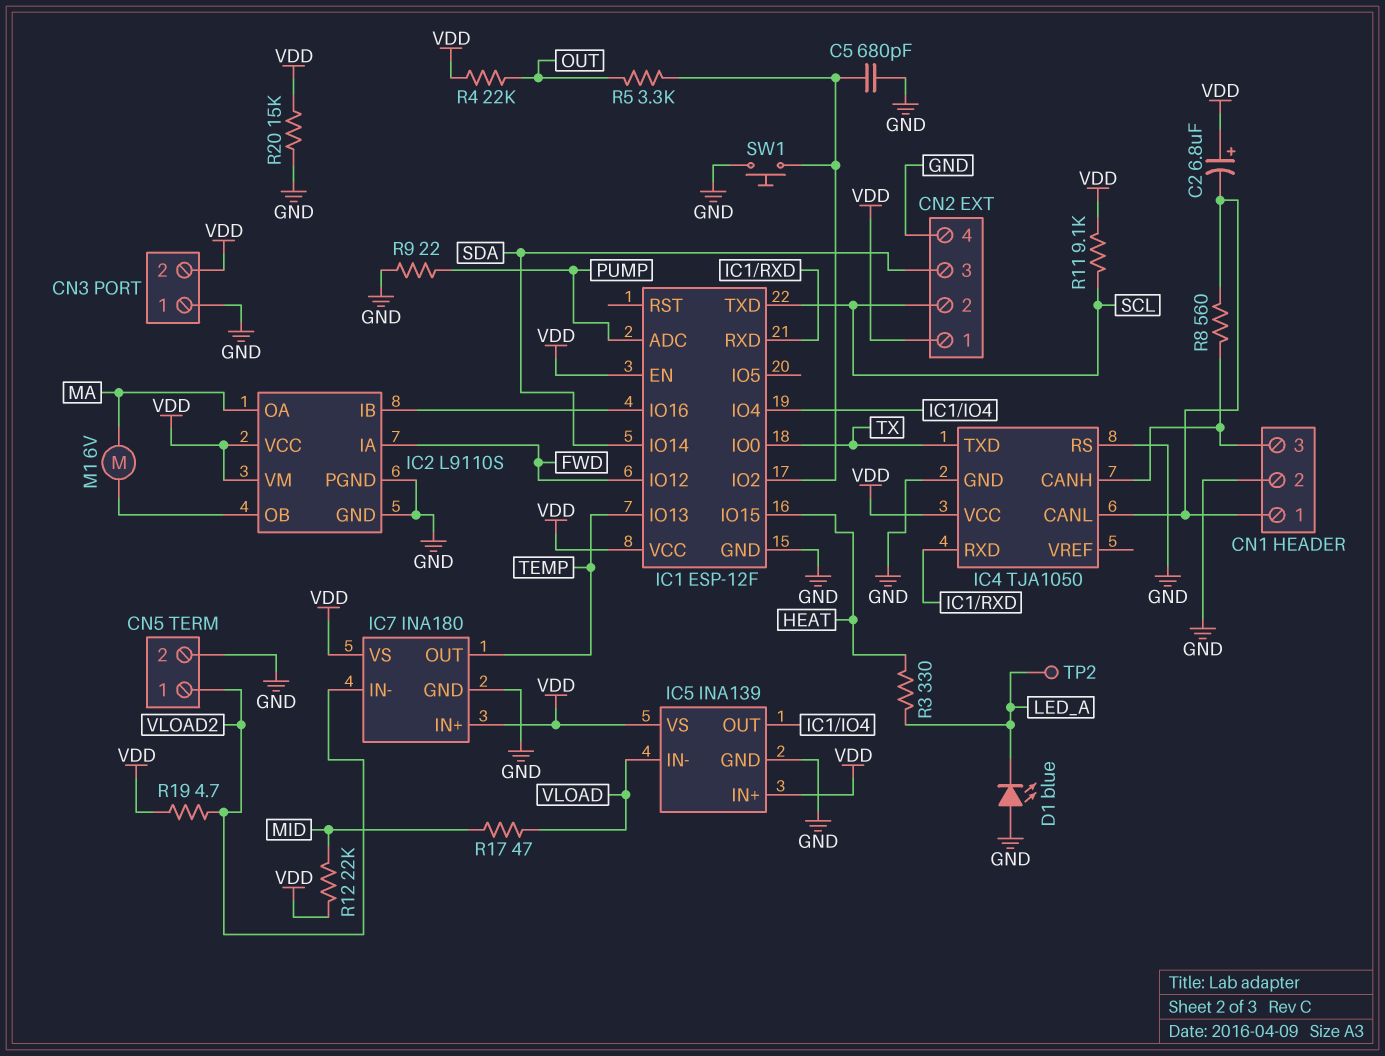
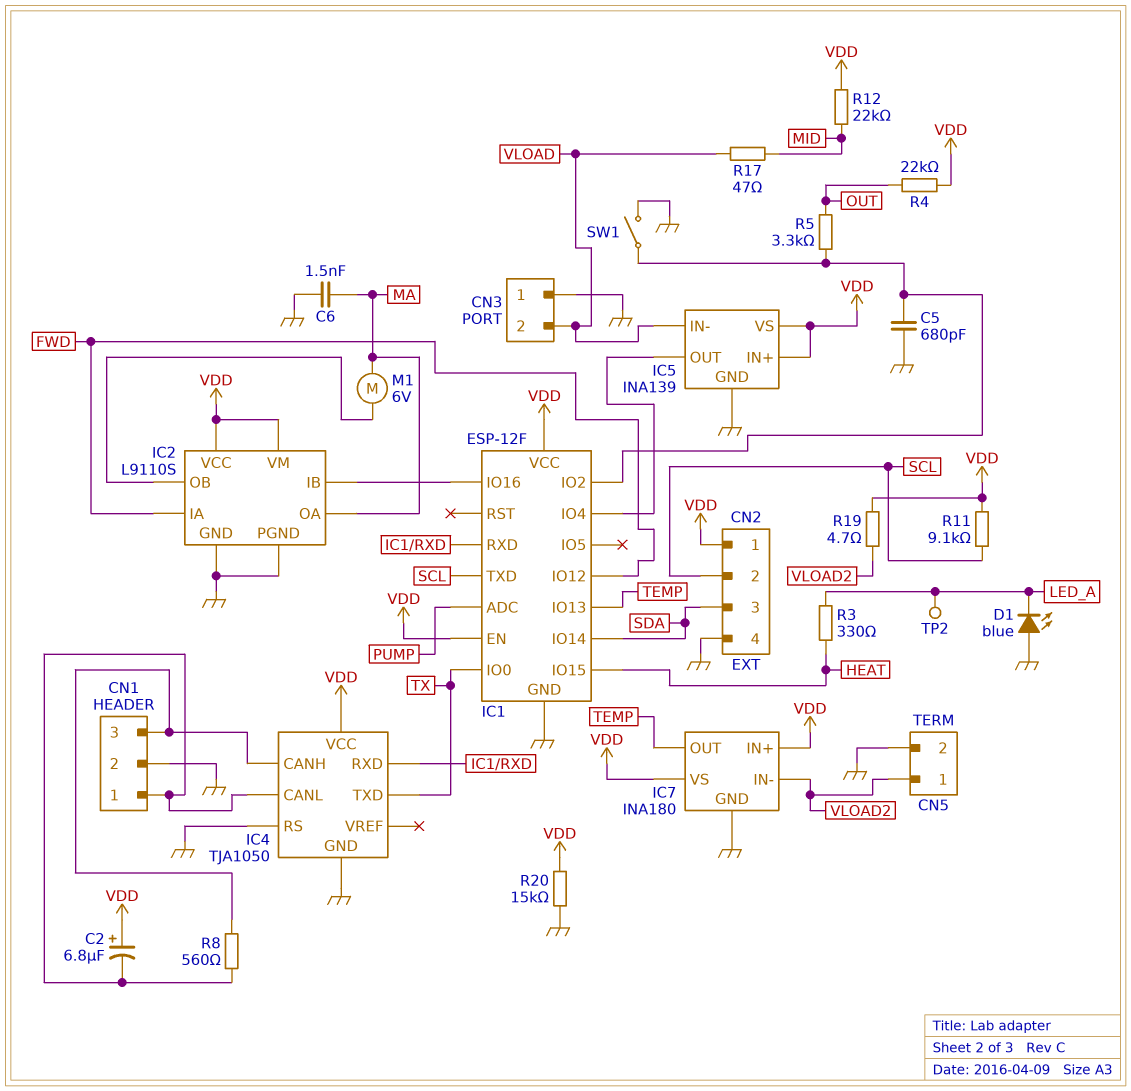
C6: none -> 1.5nF (GND, MA)
CN3 pin 2: VDD -> VLOAD
R9: 22 (GND, PUMP) -> none
SW1: button (GND, IC1/IO2) -> switch (GND, IC1/IO2)

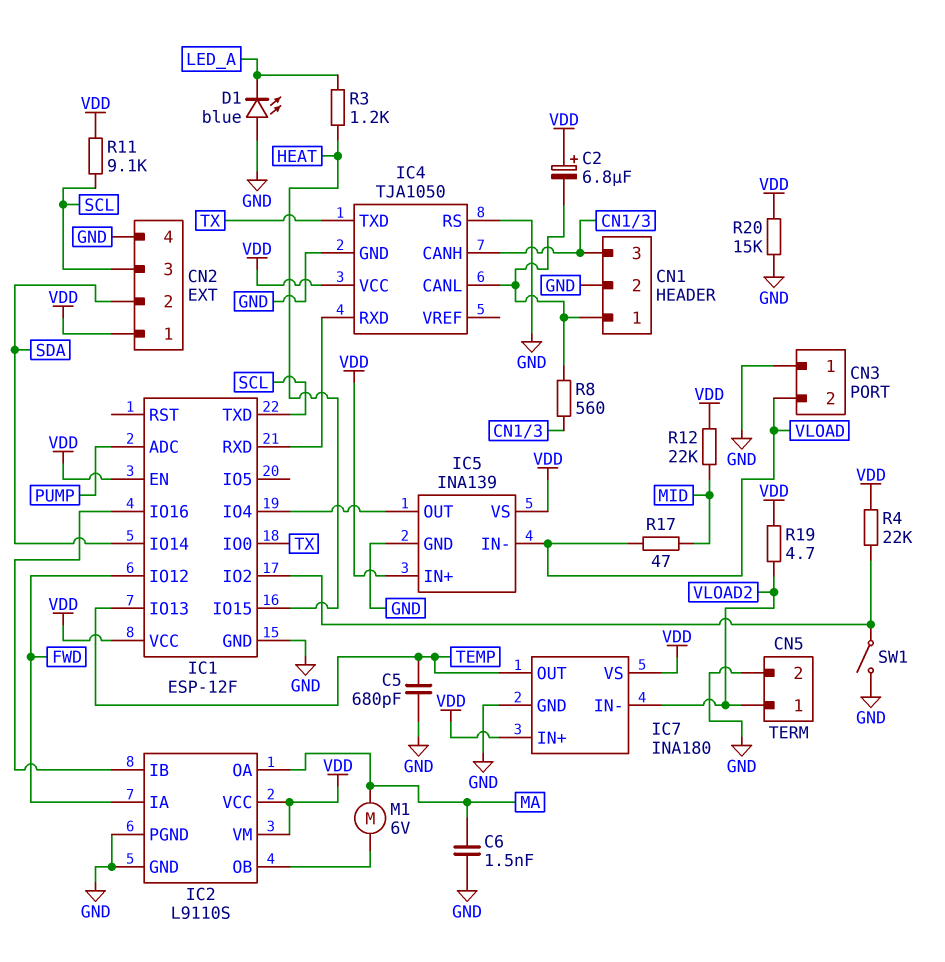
C5: 680pF (GND, IC1/IO2) -> 680pF (GND, TEMP)
CN2 pin 2: SCL -> SDA
CN2 pin 3: SDA -> SCL
R3: 330 (HEAT, LED_A) -> 1.2k (HEAT, LED_A)
R4: 22k (OUT, VDD) -> 22k (IC1/IO2, VDD)
R5: 3.3k (IC1/IO2, OUT) -> none
TP2: test point (LED_A) -> none

